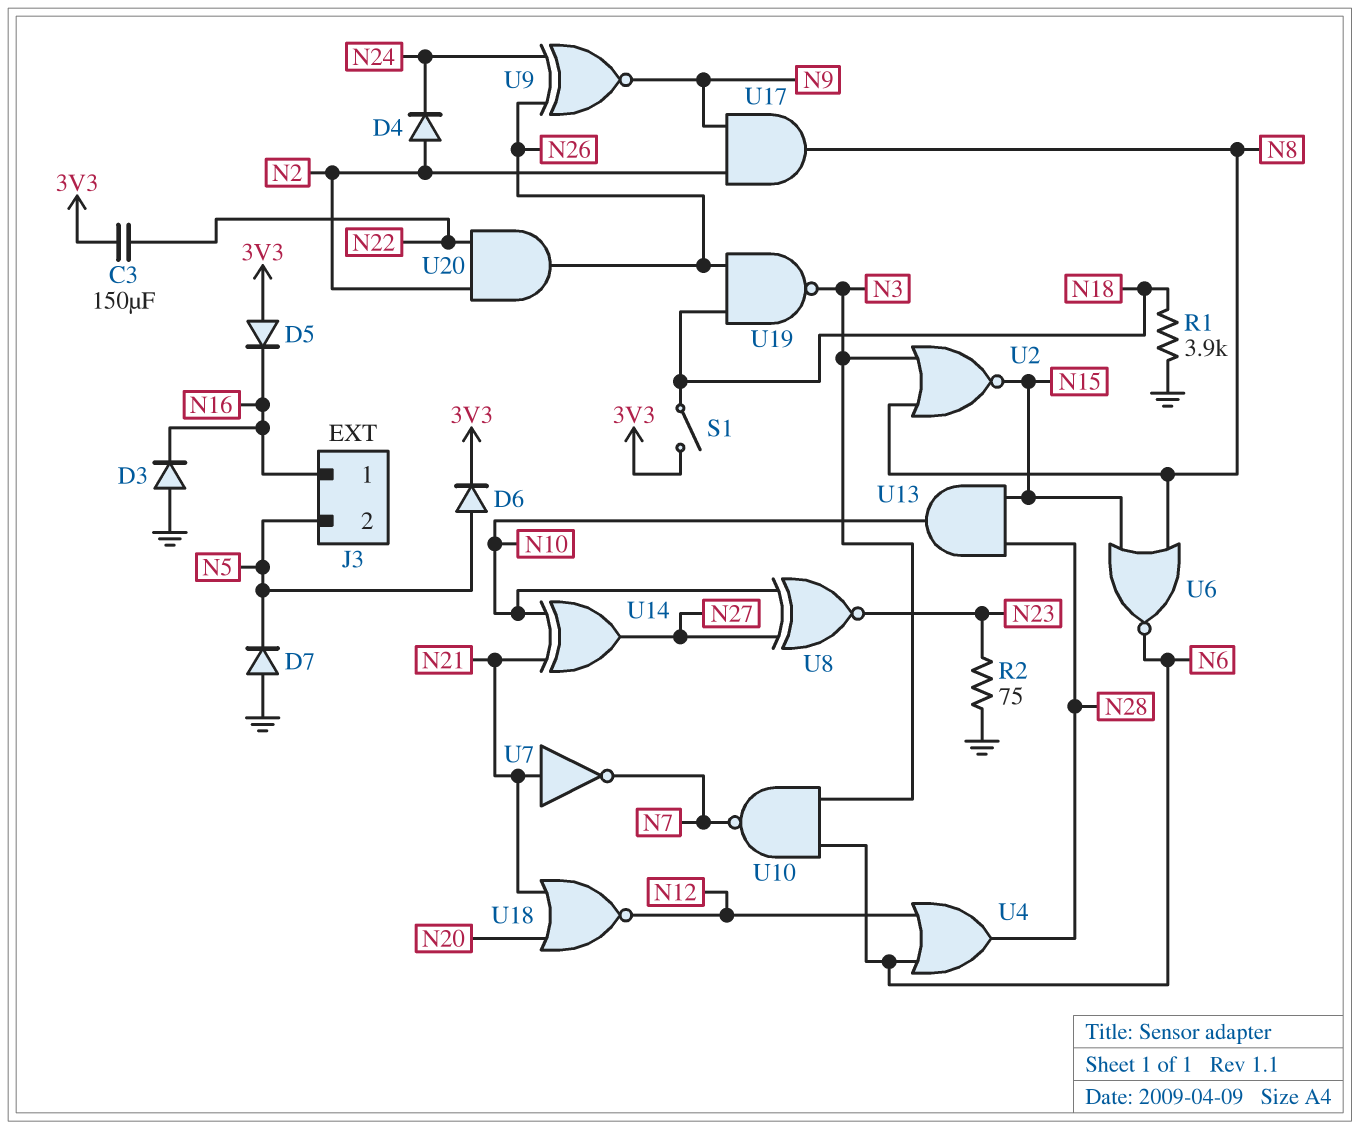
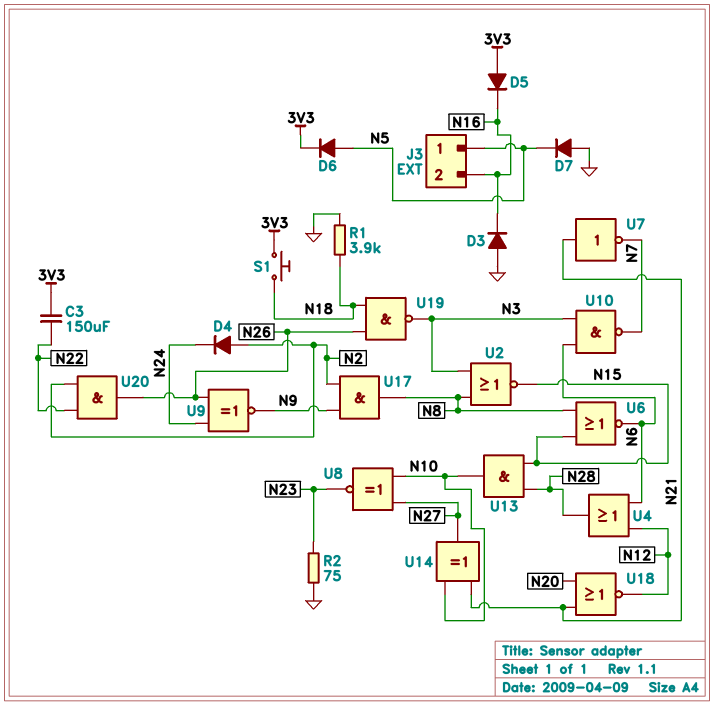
J3 pin 1: N16 -> N5
J3 pin 2: N5 -> N16
S1: switch (3V3, N18) -> button (3V3, N18)

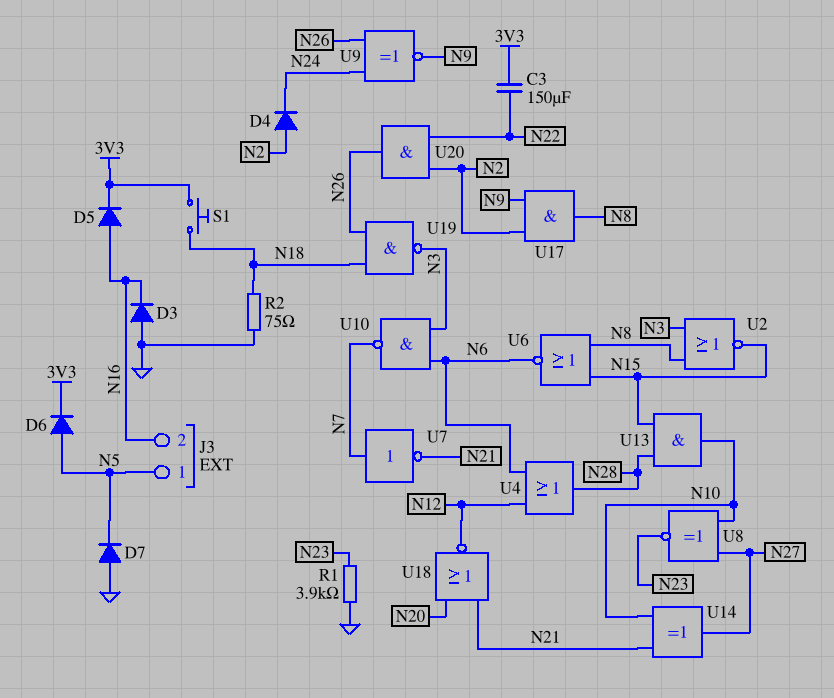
D5: diode (A 3V3, K N16) -> diode (A N16, K 3V3)
R1: 3.9k (GND, N18) -> 3.9k (GND, N23)
R2: 75 (GND, N23) -> 75 (GND, N18)
U7: NOT (in N21, out N7) -> NOT (in N7, out N21)

